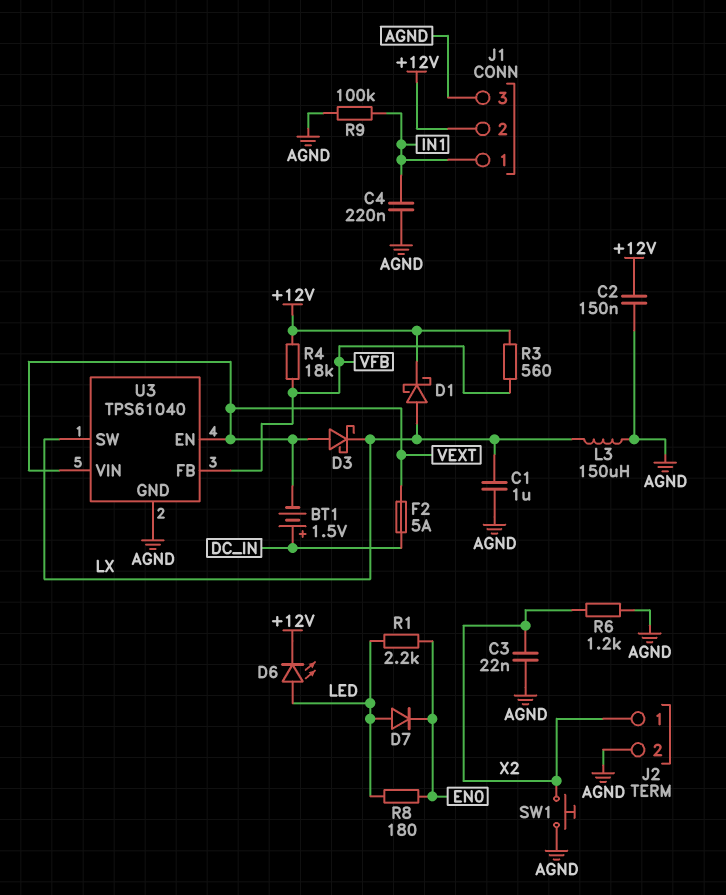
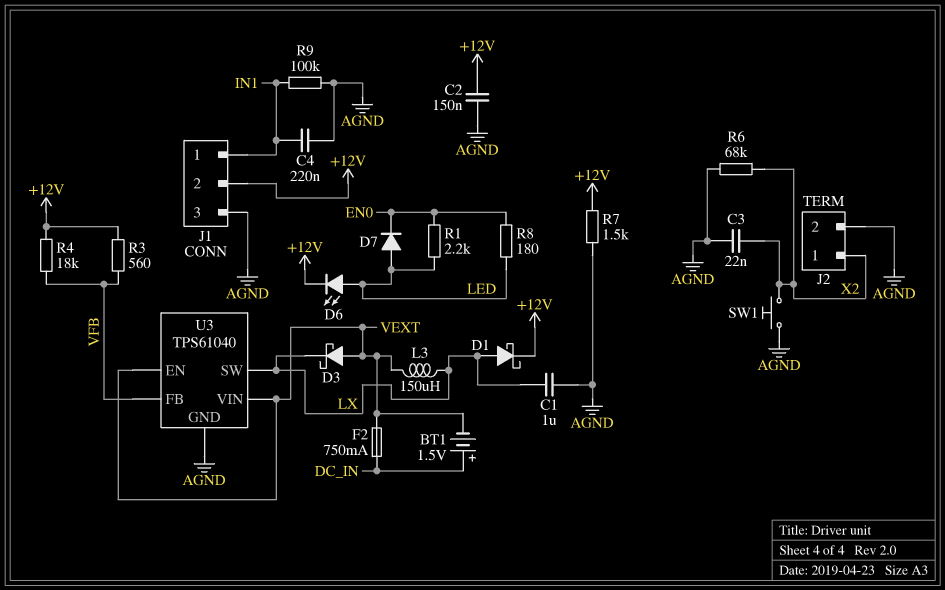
F2: 5A (DC_IN, VEXT) -> 750mA (DC_IN, VEXT)
L3: 150uH (AGND, LX) -> 150uH (LX, VEXT)
R6: 1.2k (AGND, X2) -> 68k (AGND, X2)
R7: none -> 1.5k (+12V, AGND)

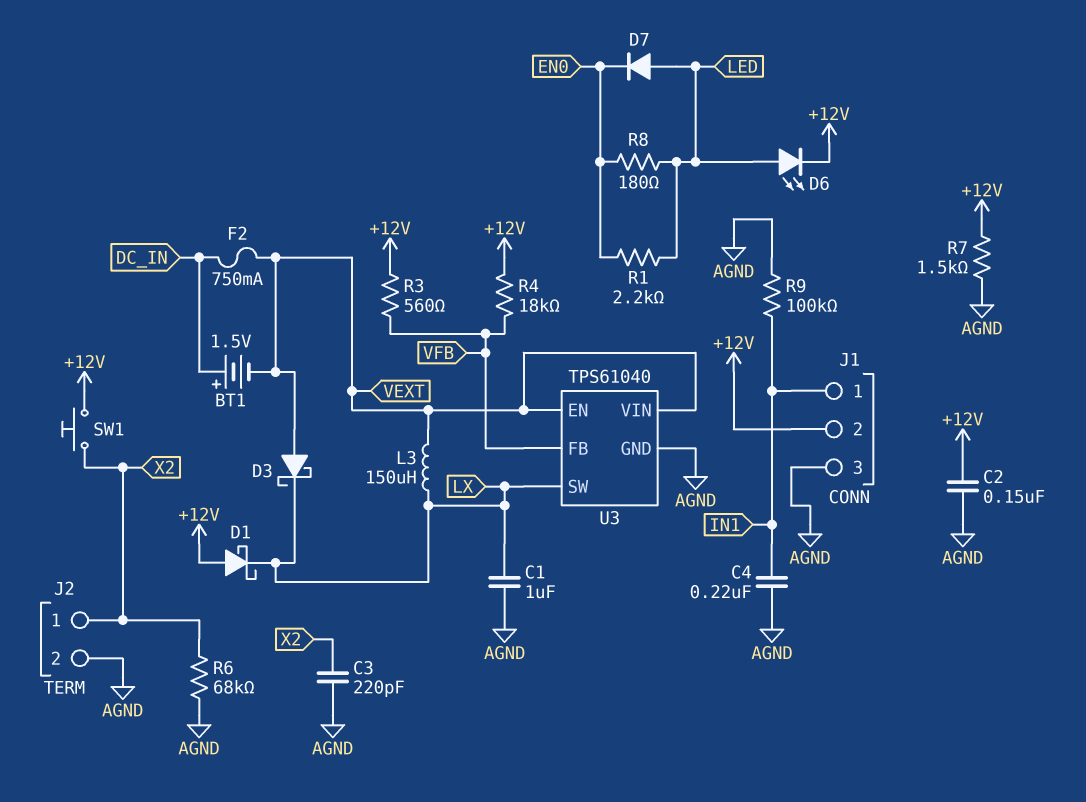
C3: 22nF (AGND, X2) -> 220pF (AGND, X2)
D1: schottky (A LX, K +12V) -> schottky (A +12V, K LX)
SW1: button (AGND, X2) -> button (+12V, X2)

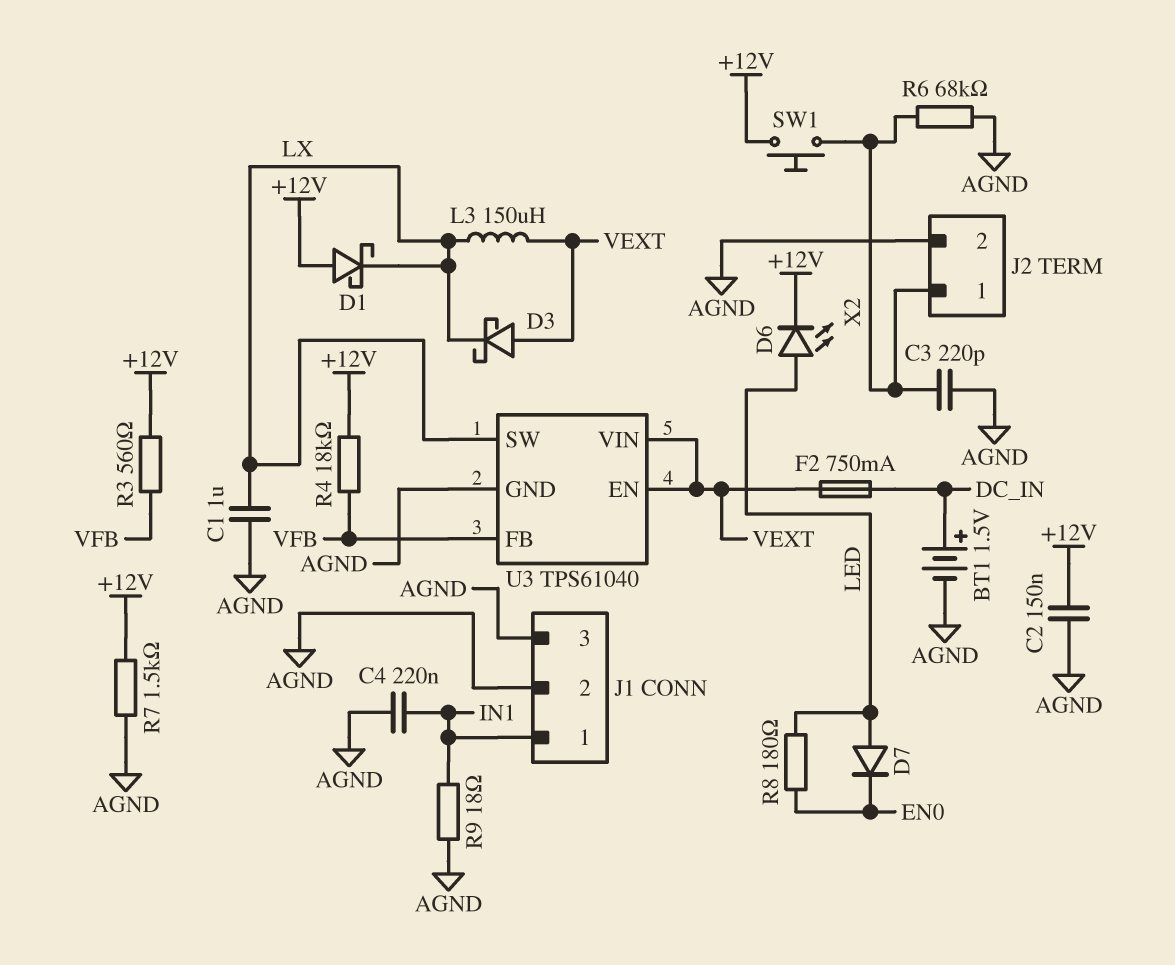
BT1: 1.5V (plus DC_IN, minus VEXT) -> 1.5V (plus DC_IN, minus AGND)
J1 pin 2: +12V -> AGND
R1: 2.2k (EN0, LED) -> none
R9: 100k (AGND, IN1) -> 18 (AGND, IN1)

